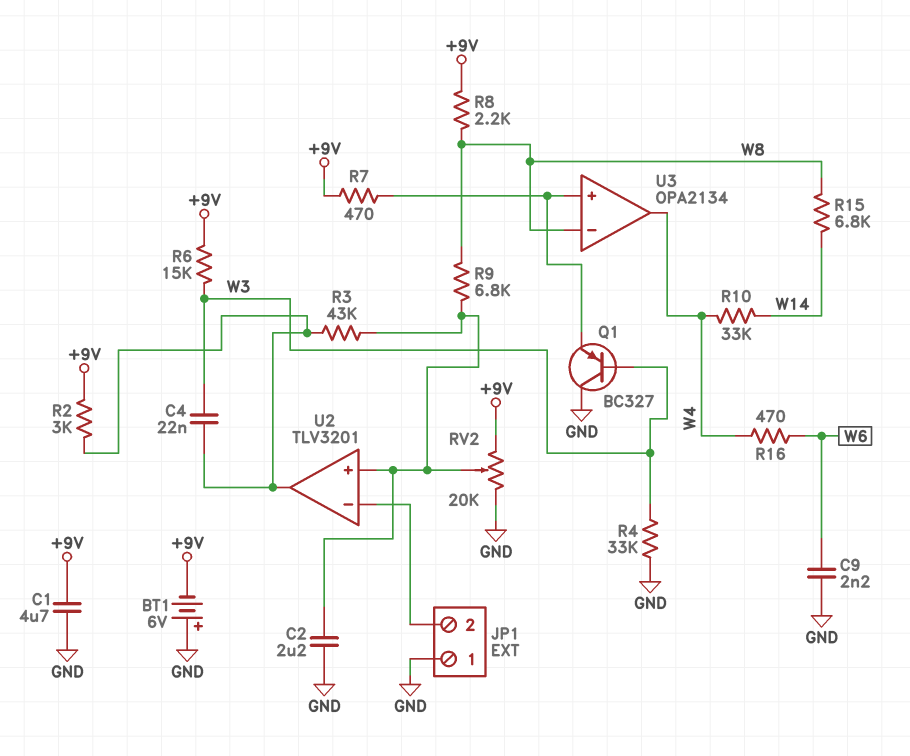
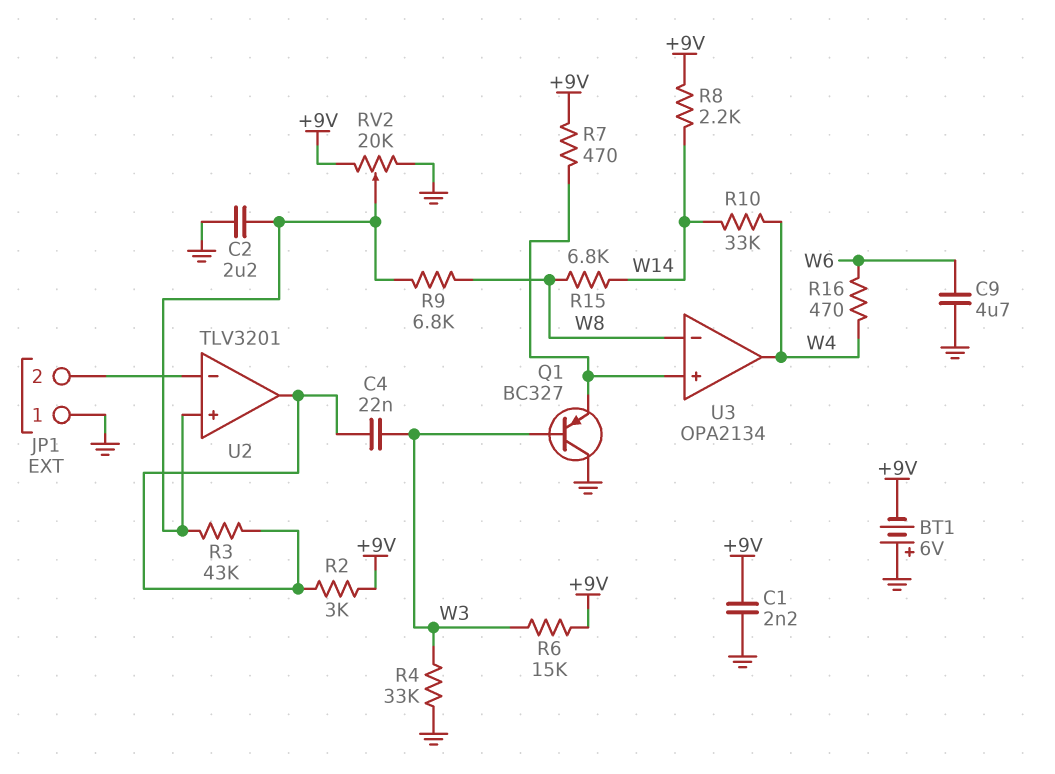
C1: 4.7uF (+9V, GND) -> 2.2nF (+9V, GND)
C9: 2.2nF (GND, W6) -> 4.7uF (GND, W6)
R8: 2.2k (+9V, W8) -> 2.2k (+9V, W14)

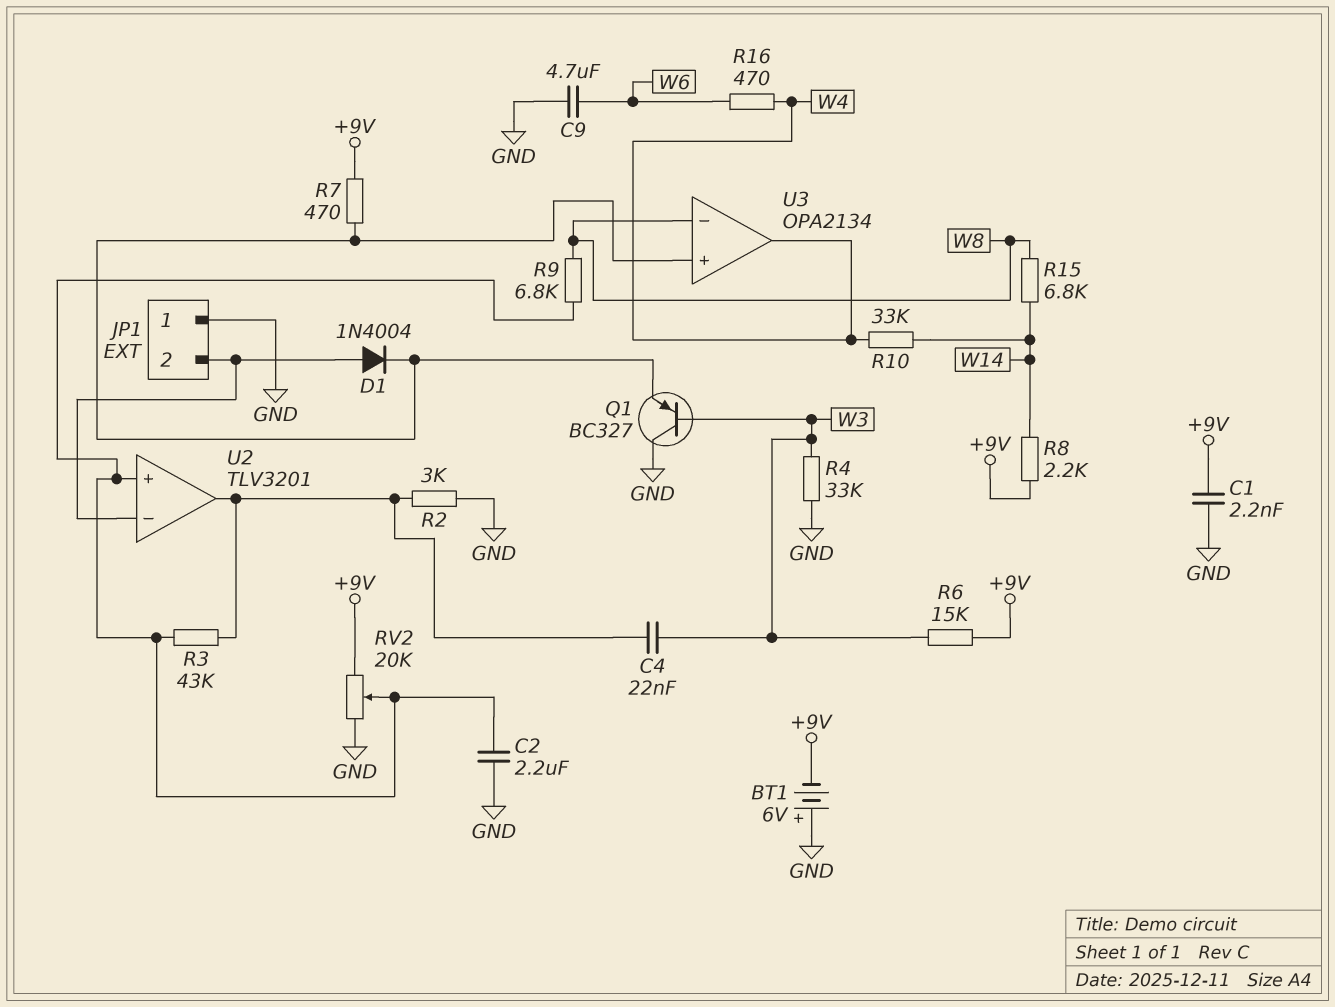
D1: none -> diode 1N4004 (A JP1/2, K U3/in+)
R2: 3k (+9V, U2/out) -> 3k (GND, U2/out)

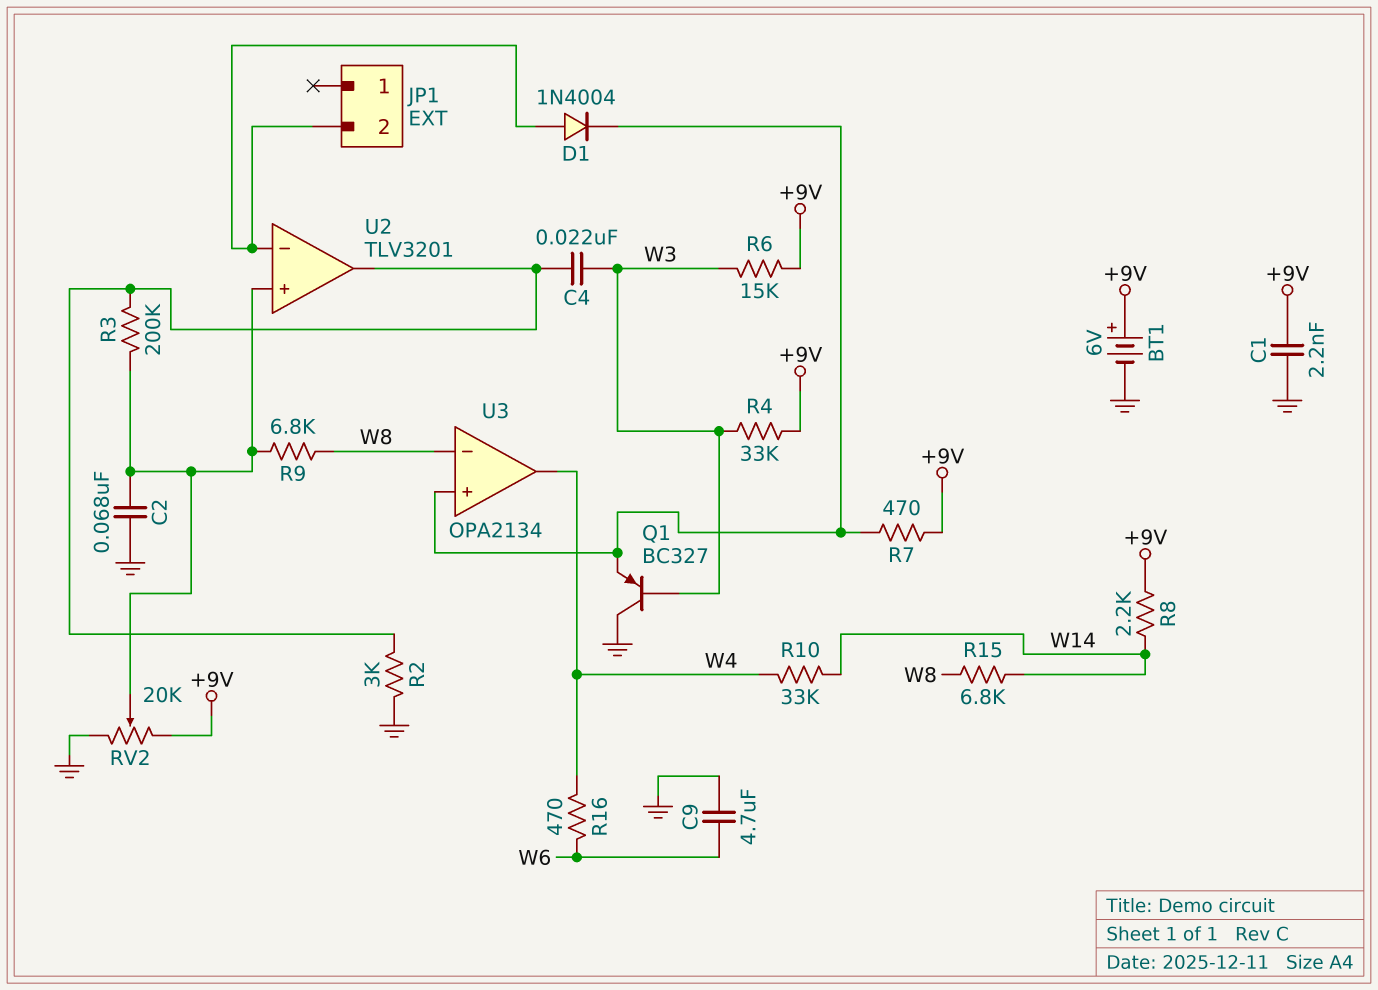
BT1: 6V (plus GND, minus +9V) -> 6V (plus +9V, minus GND)
C2: 2.2uF (GND, U2/in+) -> 68nF (GND, U2/in+)
JP1 pin 1: GND -> none
R3: 43k (U2/in+, U2/out) -> 200k (U2/in+, U2/out)
R4: 33k (GND, W3) -> 33k (+9V, W3)

